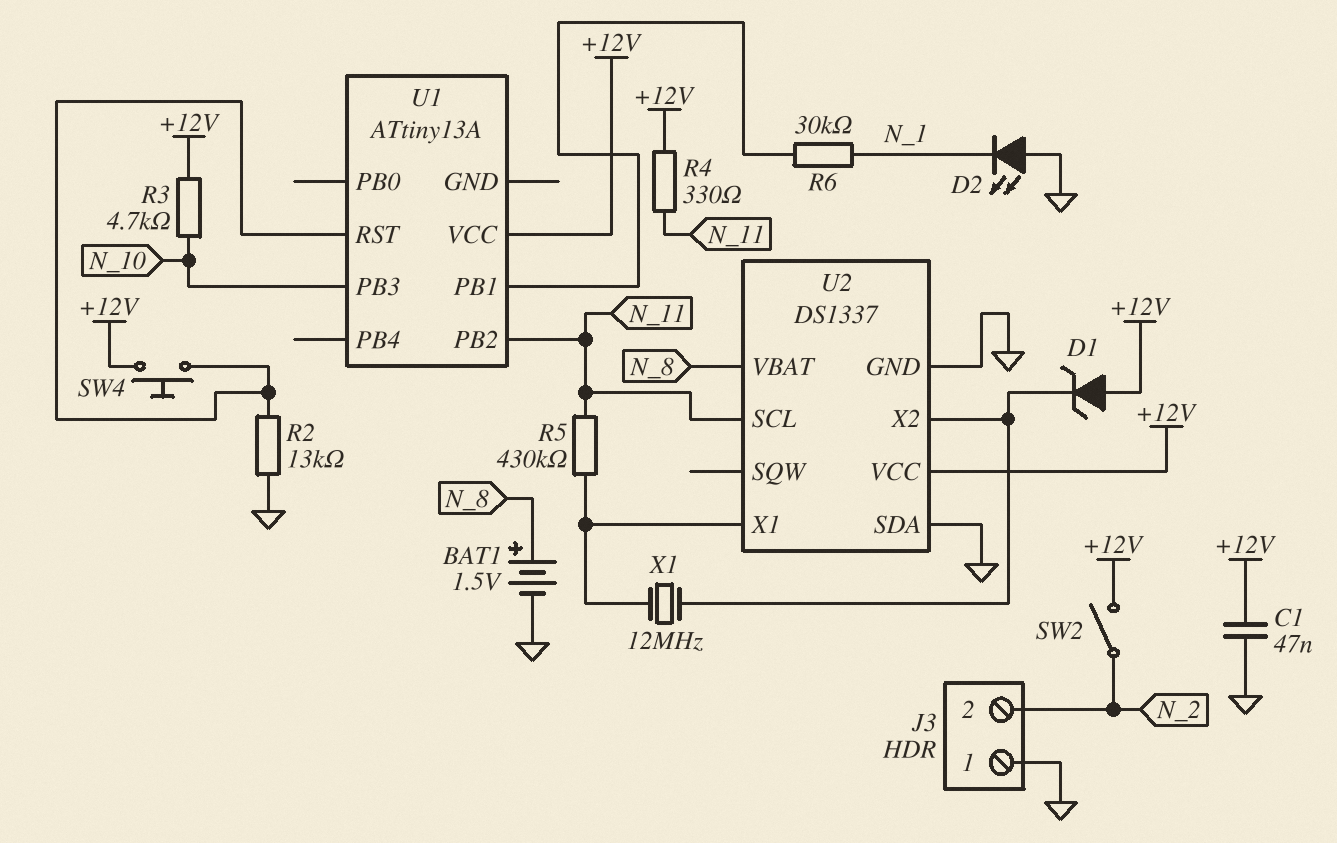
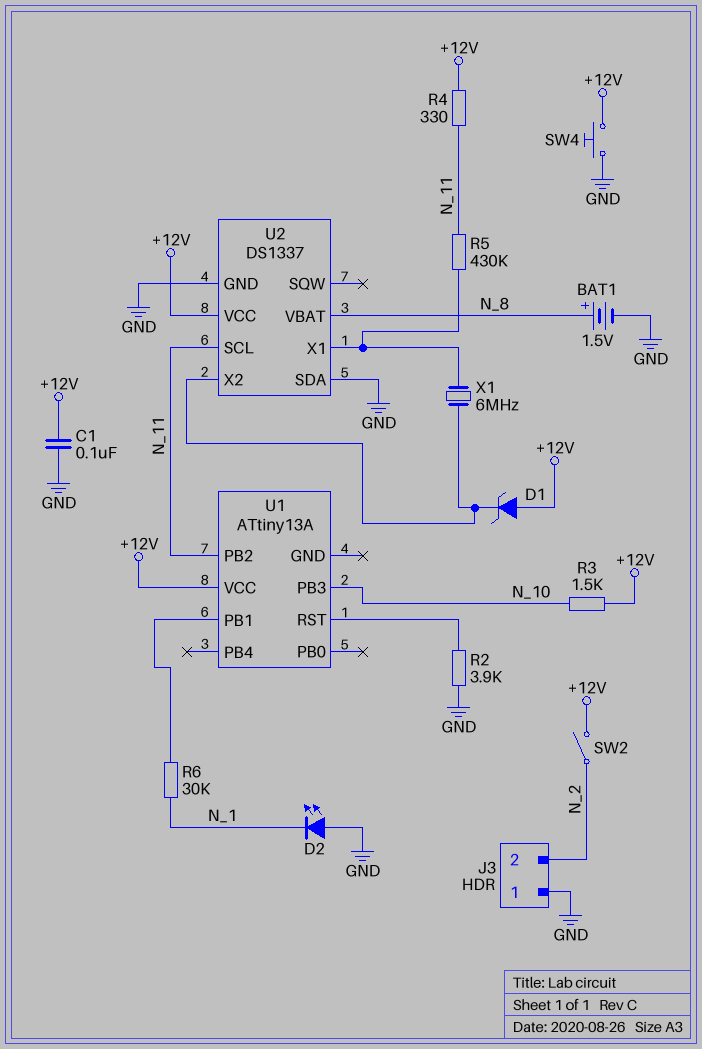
C1: 47nF (+12V, GND) -> 100nF (+12V, GND)
R2: 13k (GND, U1/RST) -> 3.9k (GND, U1/RST)
R3: 4.7k (+12V, N_10) -> 1.5k (+12V, N_10)
SW4: button (+12V, U1/RST) -> button (+12V, GND)
X1: 12MHz (U2/X1, U2/X2) -> 6MHz (U2/X1, U2/X2)

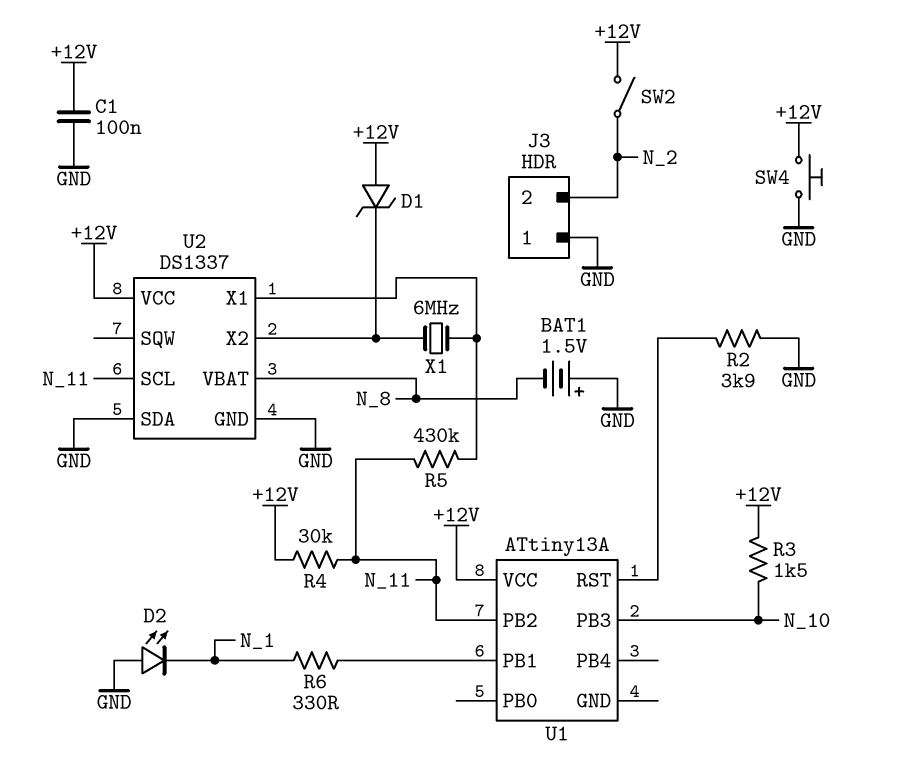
BAT1: 1.5V (plus N_8, minus GND) -> 1.5V (plus GND, minus N_8)
R4: 330 (+12V, N_11) -> 30k (+12V, N_11)
R6: 30k (N_1, U1/PB1) -> 330 (N_1, U1/PB1)

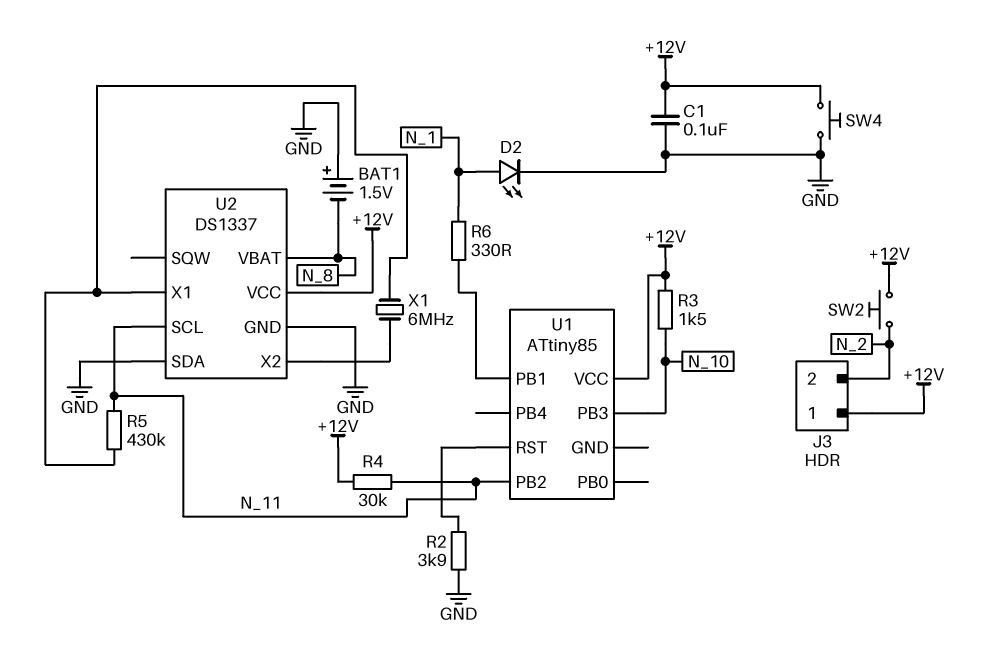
D1: zener (A +12V, K U2/X2) -> none
D2: LED (A GND, K N_1) -> LED (A N_1, K GND)
J3 pin 1: GND -> +12V
SW2: switch (+12V, N_2) -> button (+12V, N_2)
U1: ATtiny13A -> ATtiny85

